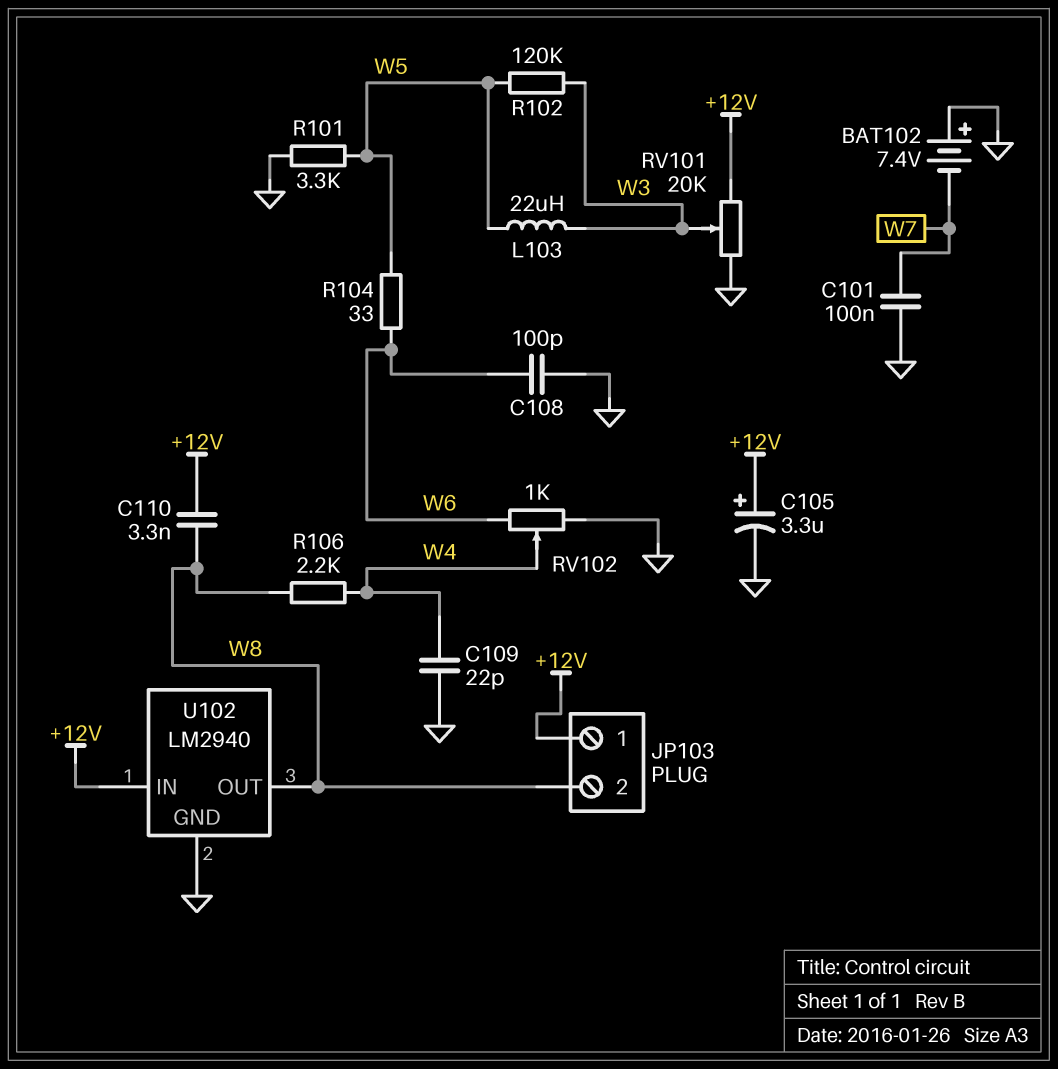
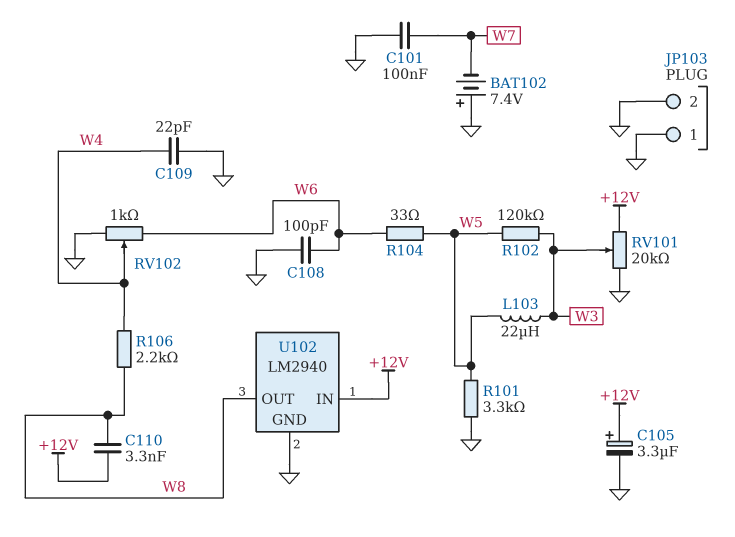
JP103 pin 1: +12V -> GND
JP103 pin 2: W8 -> GND

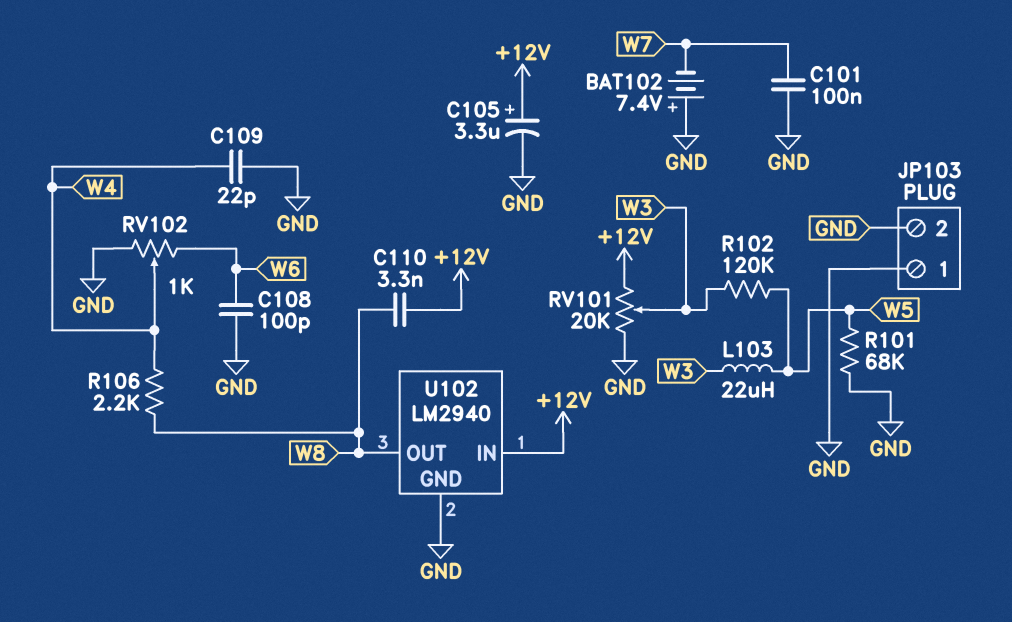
R101: 3.3k (GND, W5) -> 68k (GND, W5)
R104: 33 (W5, W6) -> none

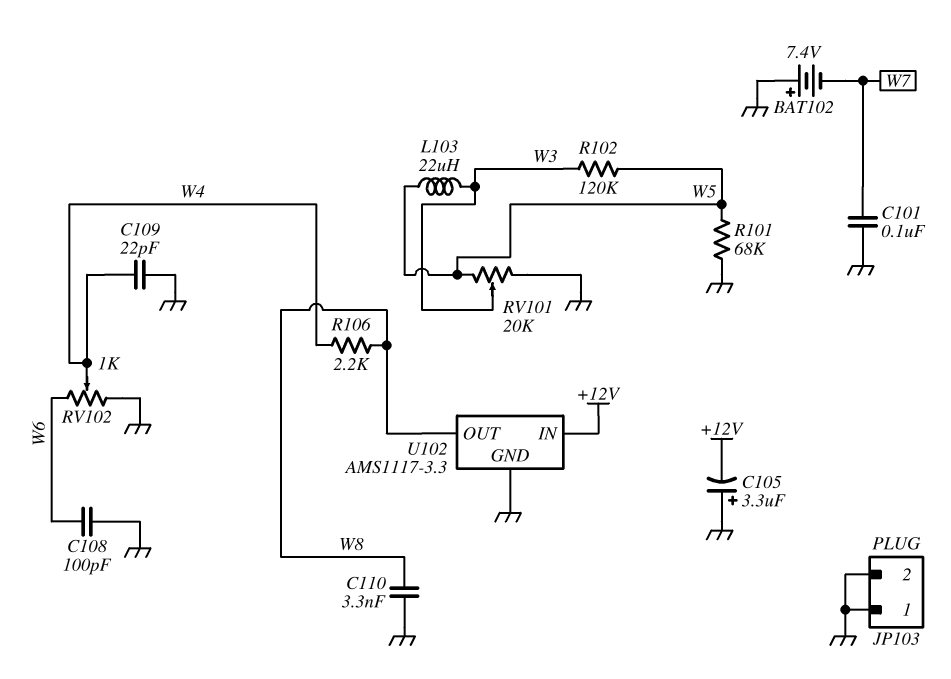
C105: 3.3uF (plus +12V, minus GND) -> 3.3uF (plus GND, minus +12V)
C110: 3.3nF (+12V, W8) -> 3.3nF (GND, W8)
RV101: 20k (+12V, GND, wiper W3) -> 20k (GND, W5, wiper W3)
U102: LM2940 -> AMS1117-3.3

